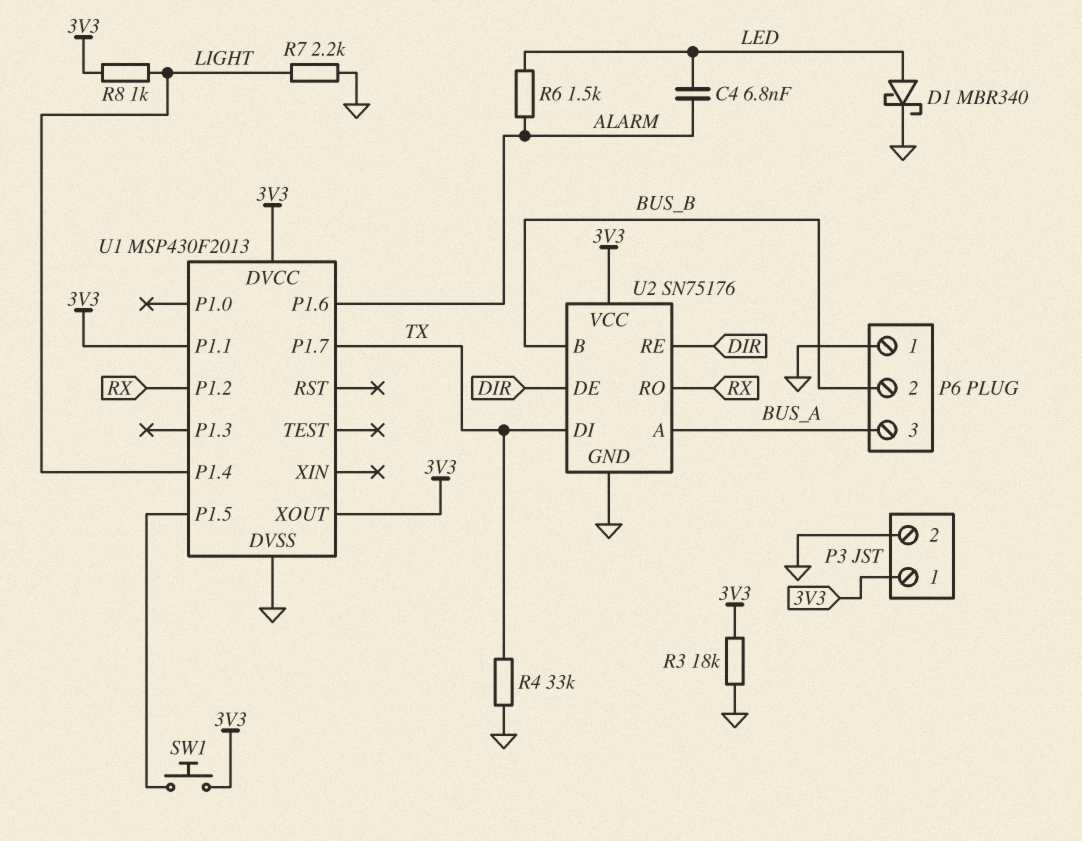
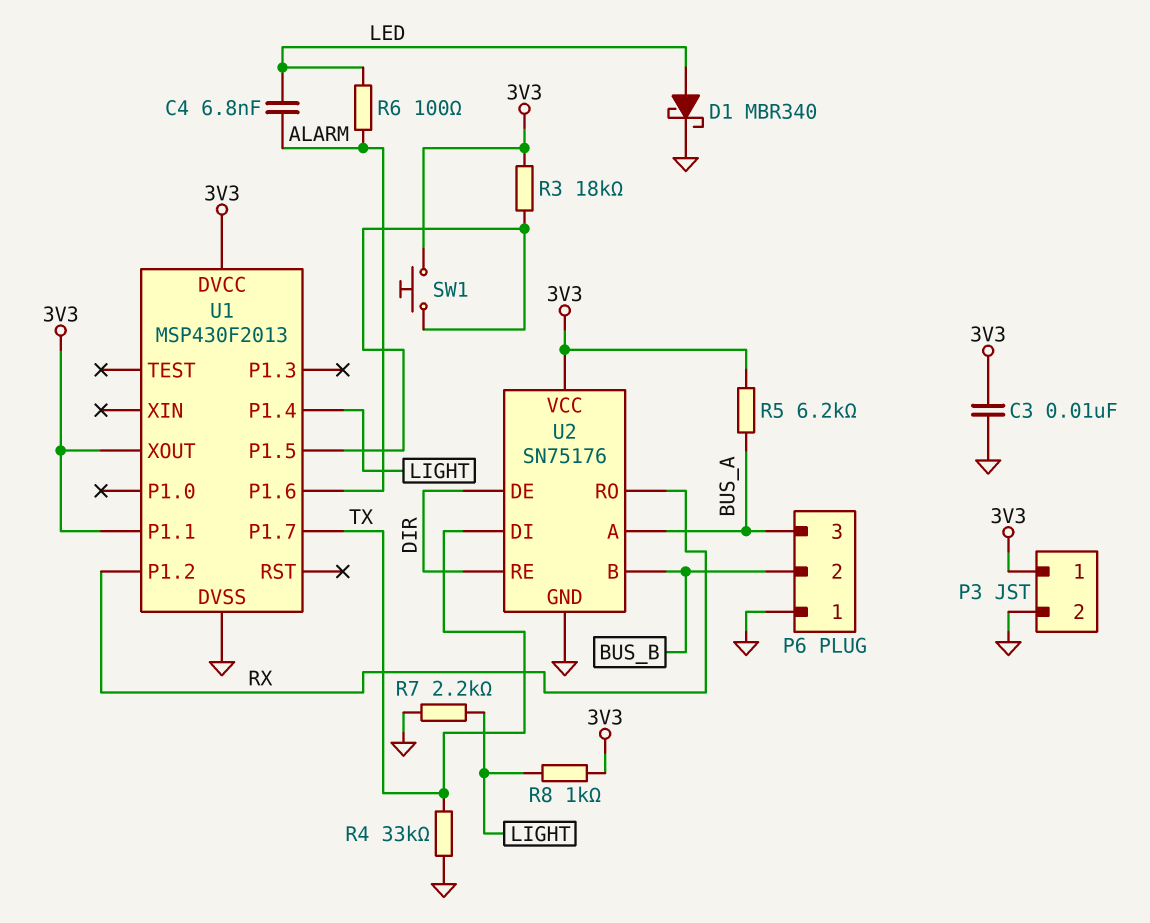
C3: none -> 10nF (3V3, GND)
R3: 18k (3V3, GND) -> 18k (3V3, U1/P1.5)
R5: none -> 6.2k (3V3, BUS_A)
R6: 1.5k (ALARM, LED) -> 100 (ALARM, LED)

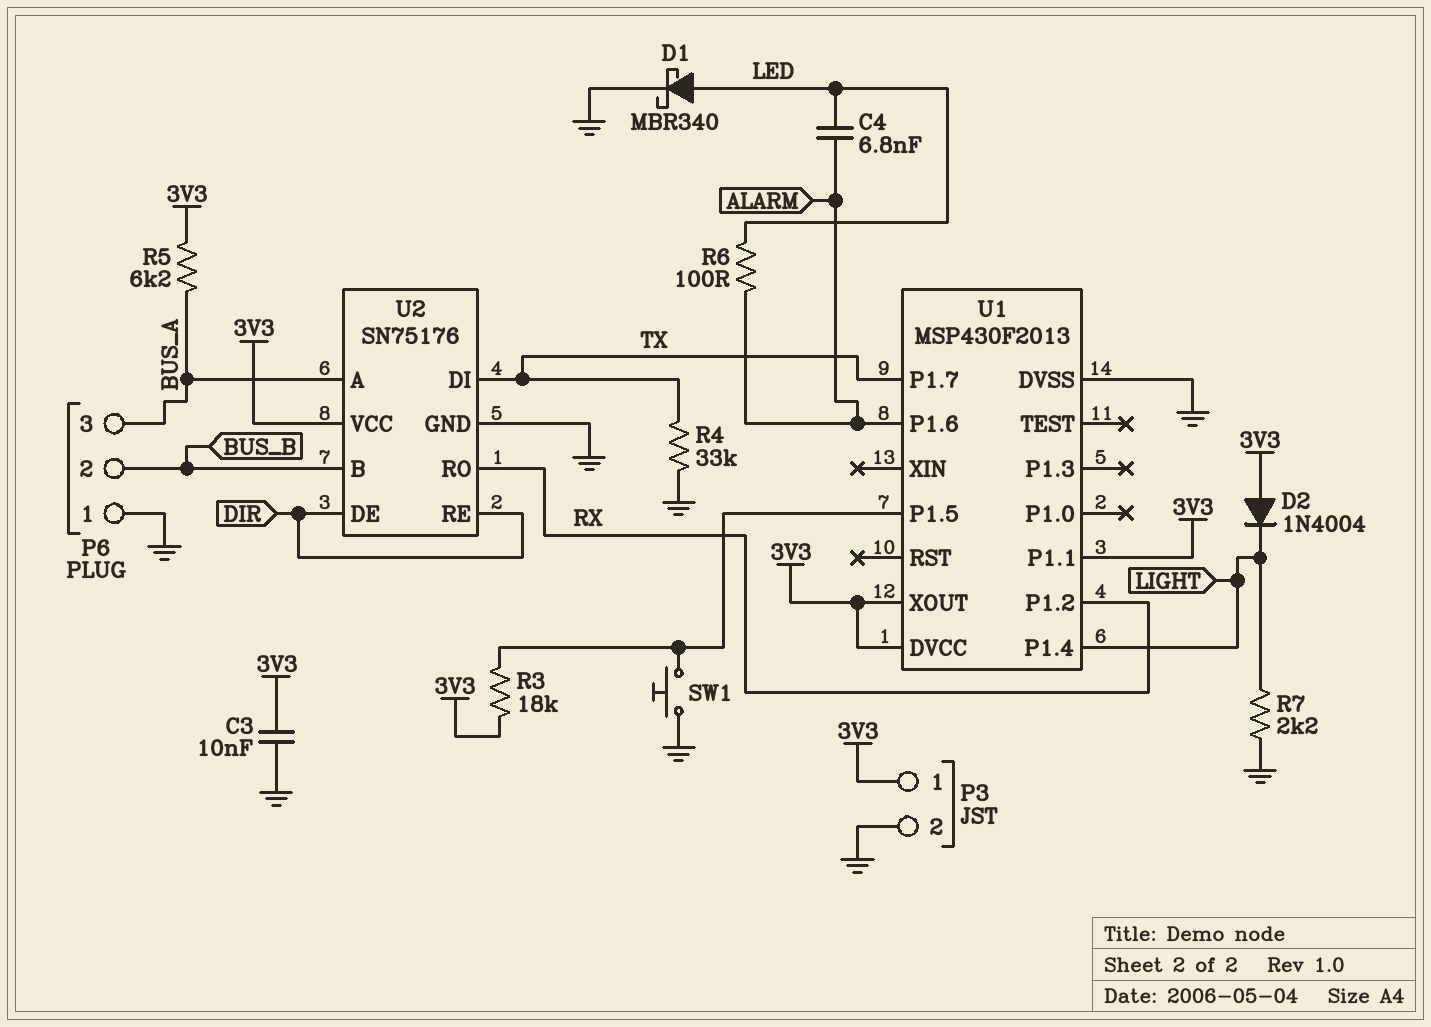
D2: none -> diode 1N4004 (A 3V3, K LIGHT)
R8: 1k (3V3, LIGHT) -> none
SW1: button (3V3, U1/P1.5) -> button (GND, U1/P1.5)

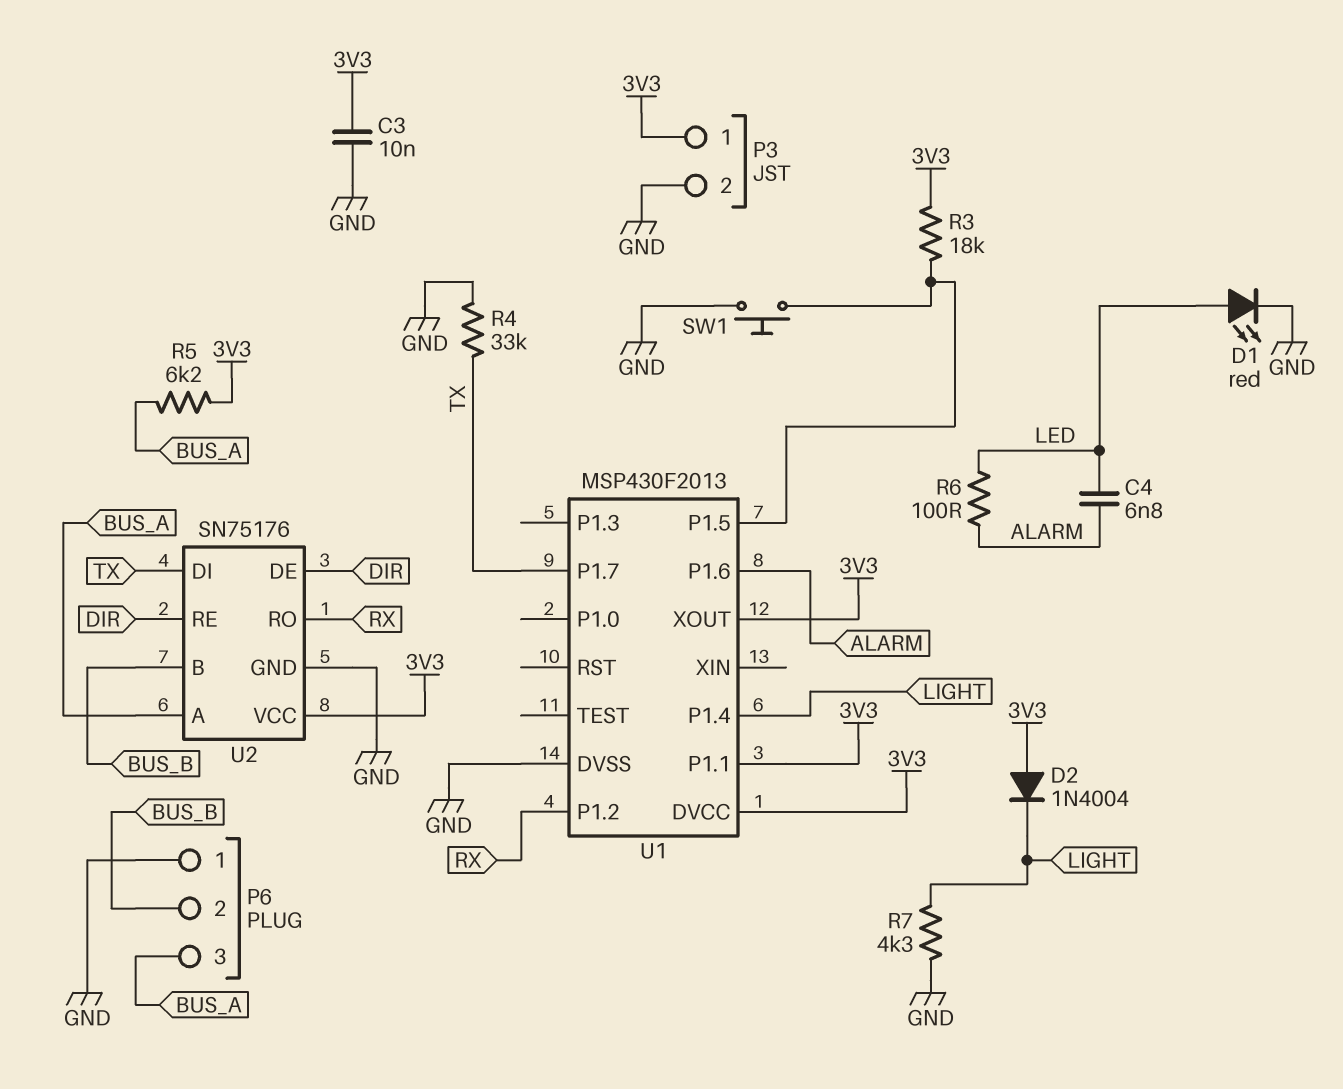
D1: schottky MBR340 (A LED, K GND) -> LED red (A LED, K GND)
R7: 2.2k (GND, LIGHT) -> 4.3k (GND, LIGHT)

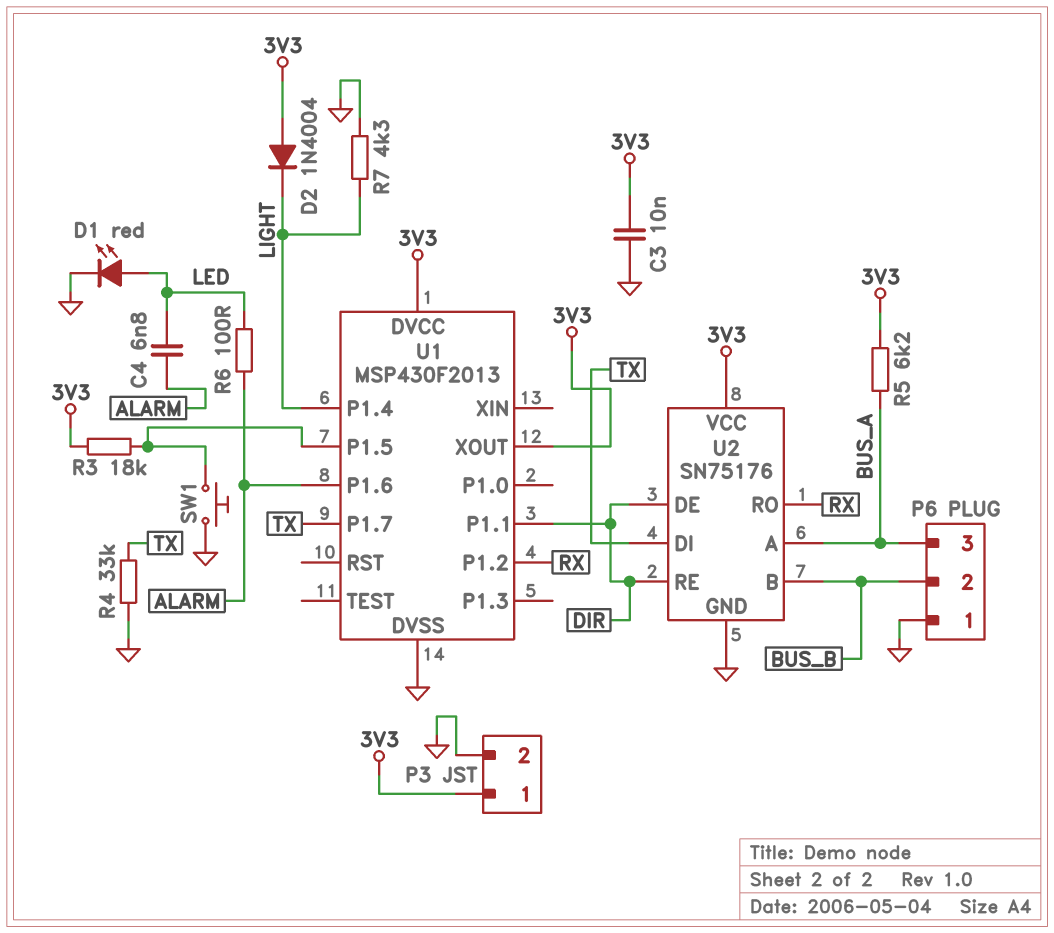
U1 pin P1.1: 3V3 -> DIR

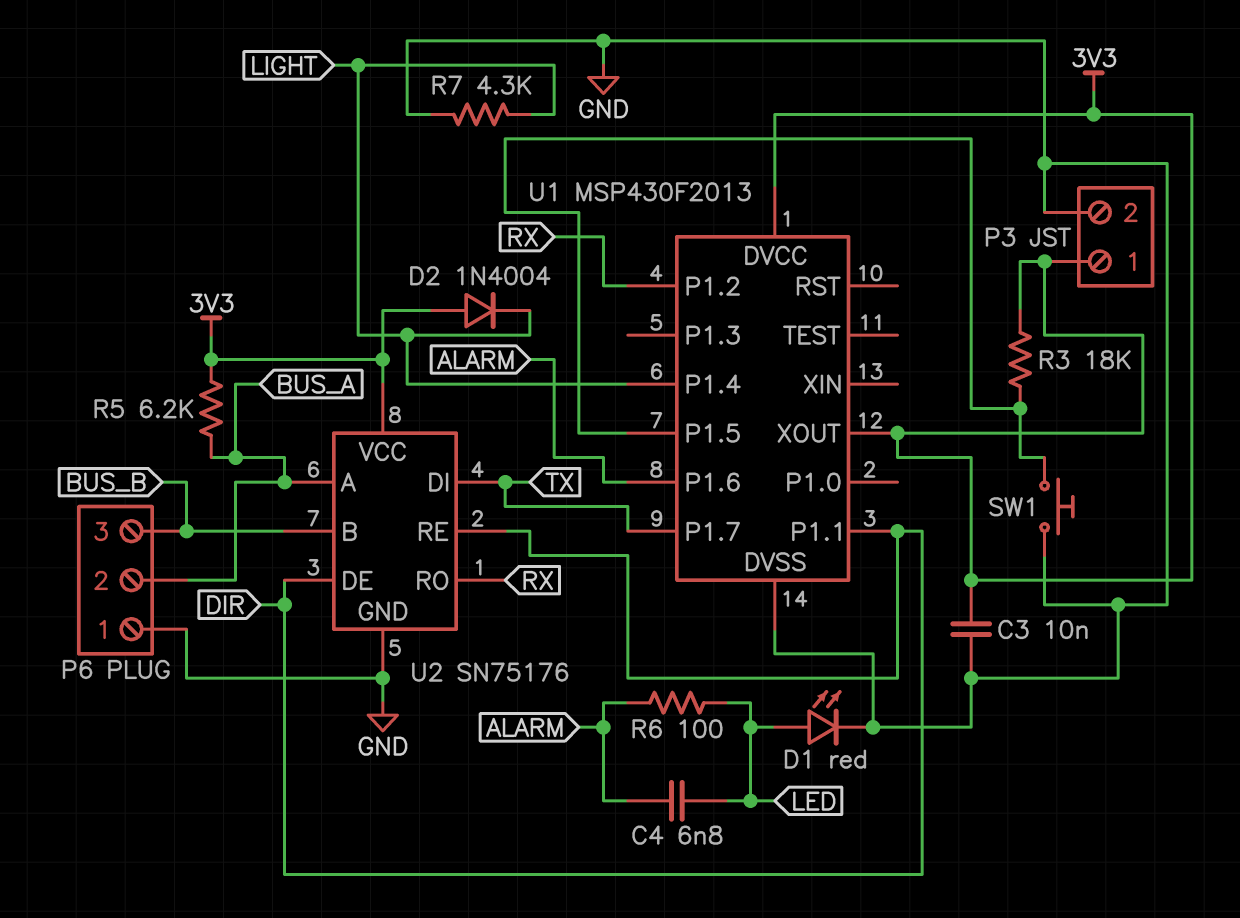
P6 pin 2: BUS_B -> BUS_A
P6 pin 3: BUS_A -> BUS_B
R4: 33k (GND, TX) -> none

